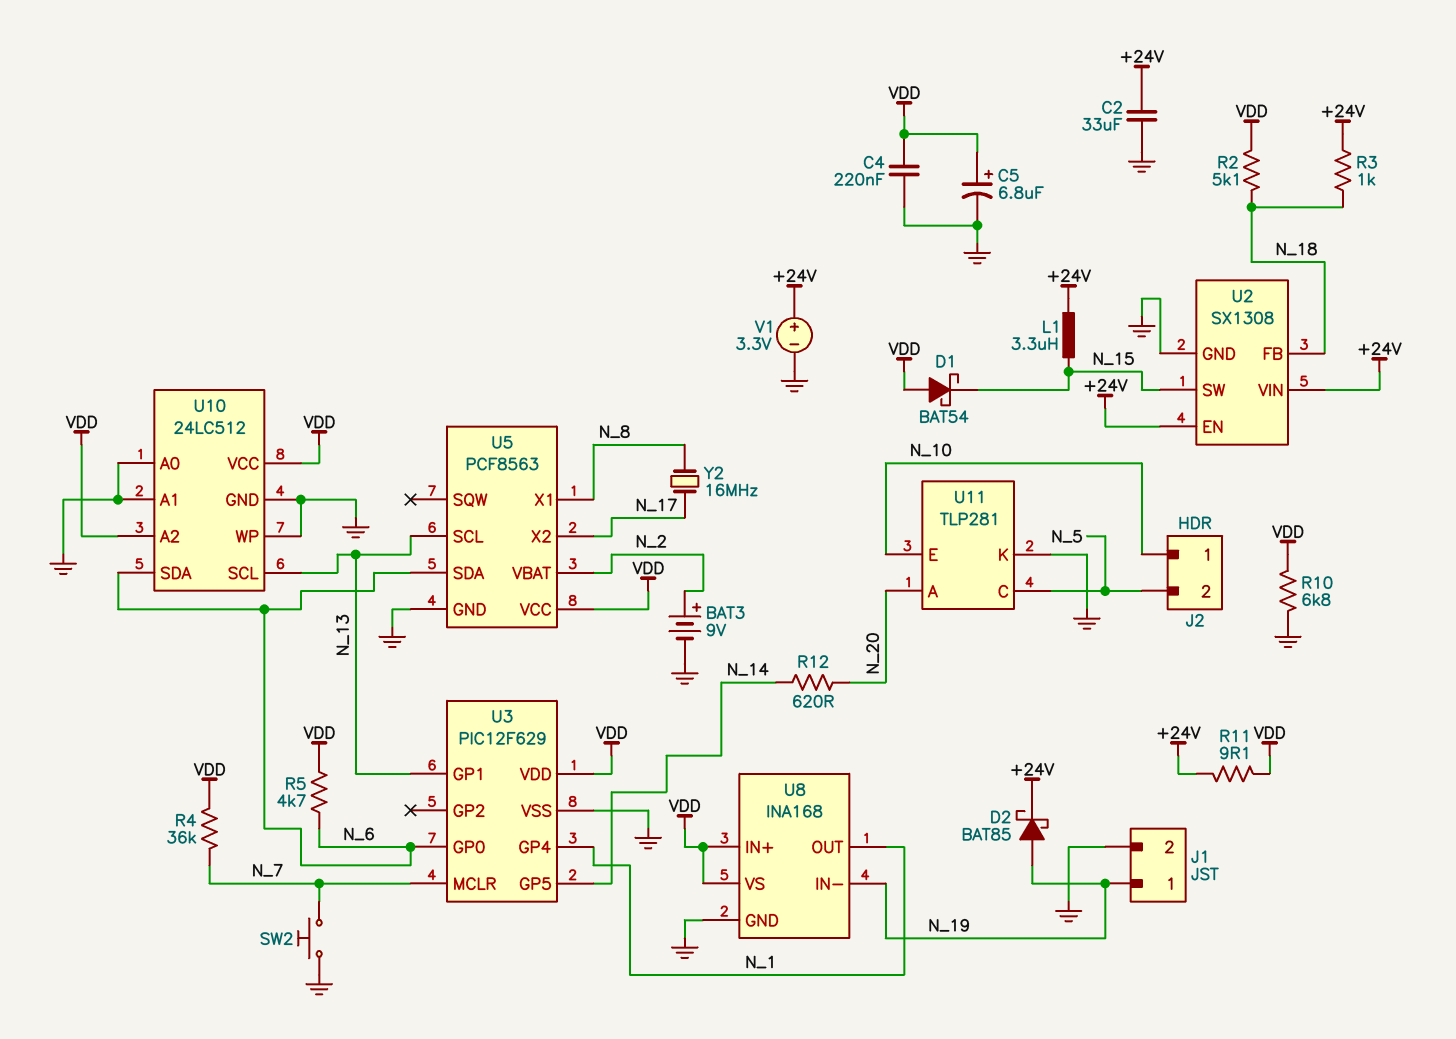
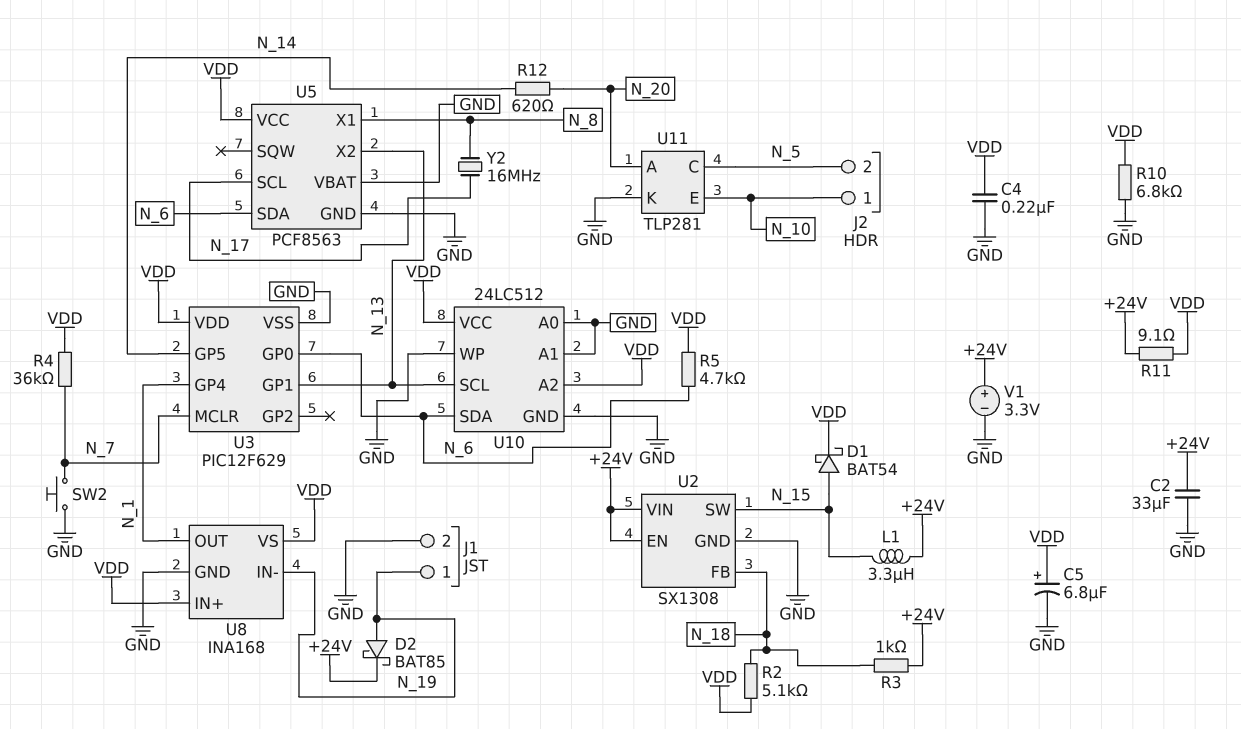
BAT3: 9V (plus N_2, minus GND) -> none
D1: schottky BAT54 (A VDD, K N_15) -> schottky BAT54 (A N_15, K VDD)
U5 pin SCL: N_13 -> N_17
U5 pin VBAT: N_2 -> GND
U5 pin X2: N_17 -> N_13

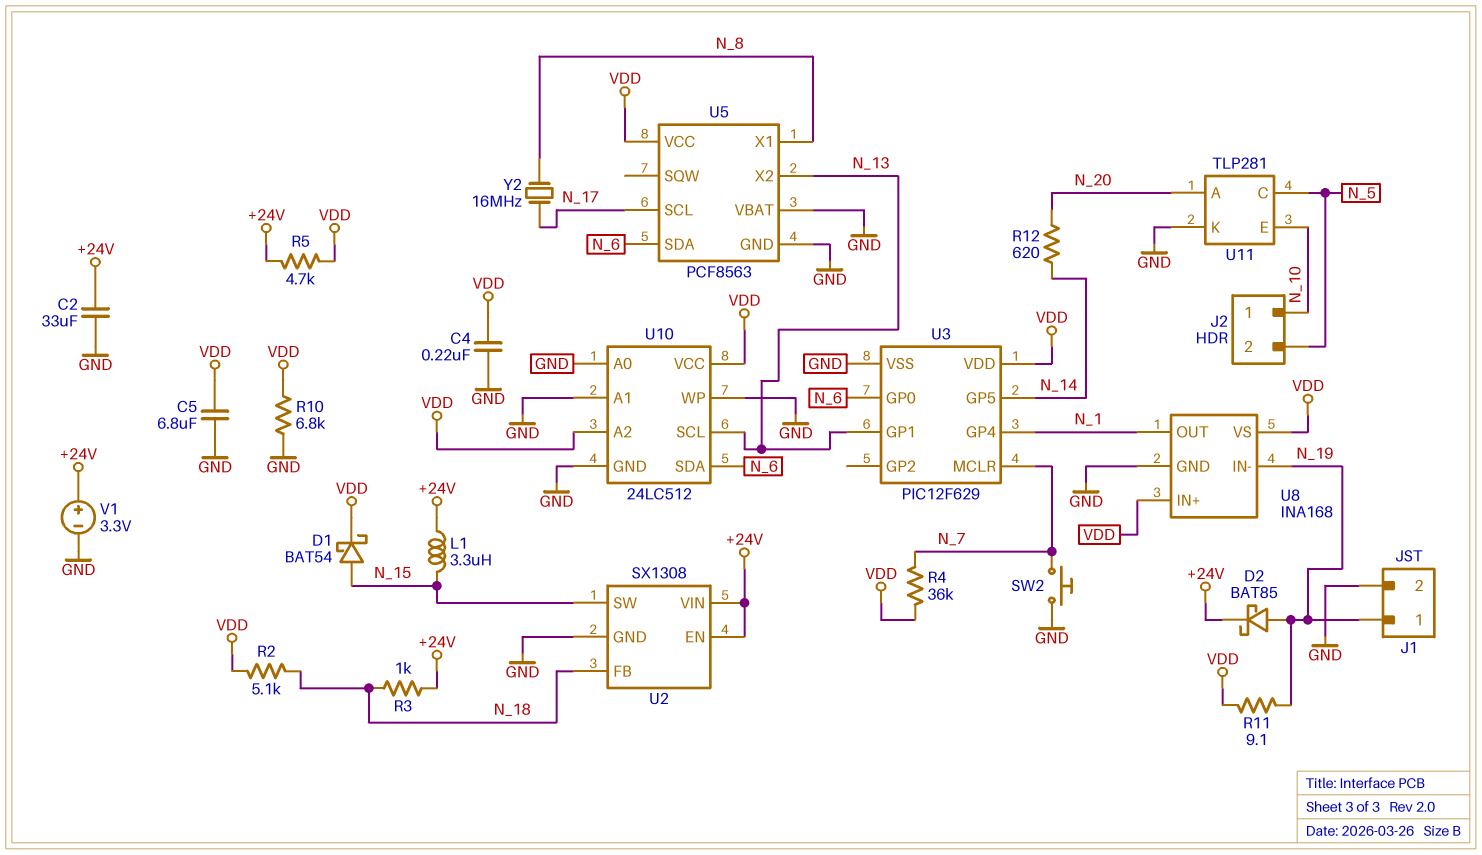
C5: 6.8uF (plus VDD, minus GND) -> 6.8uF (GND, VDD)
R5: 4.7k (N_6, VDD) -> 4.7k (+24V, VDD)
R11: 9.1 (+24V, VDD) -> 9.1 (N_19, VDD)

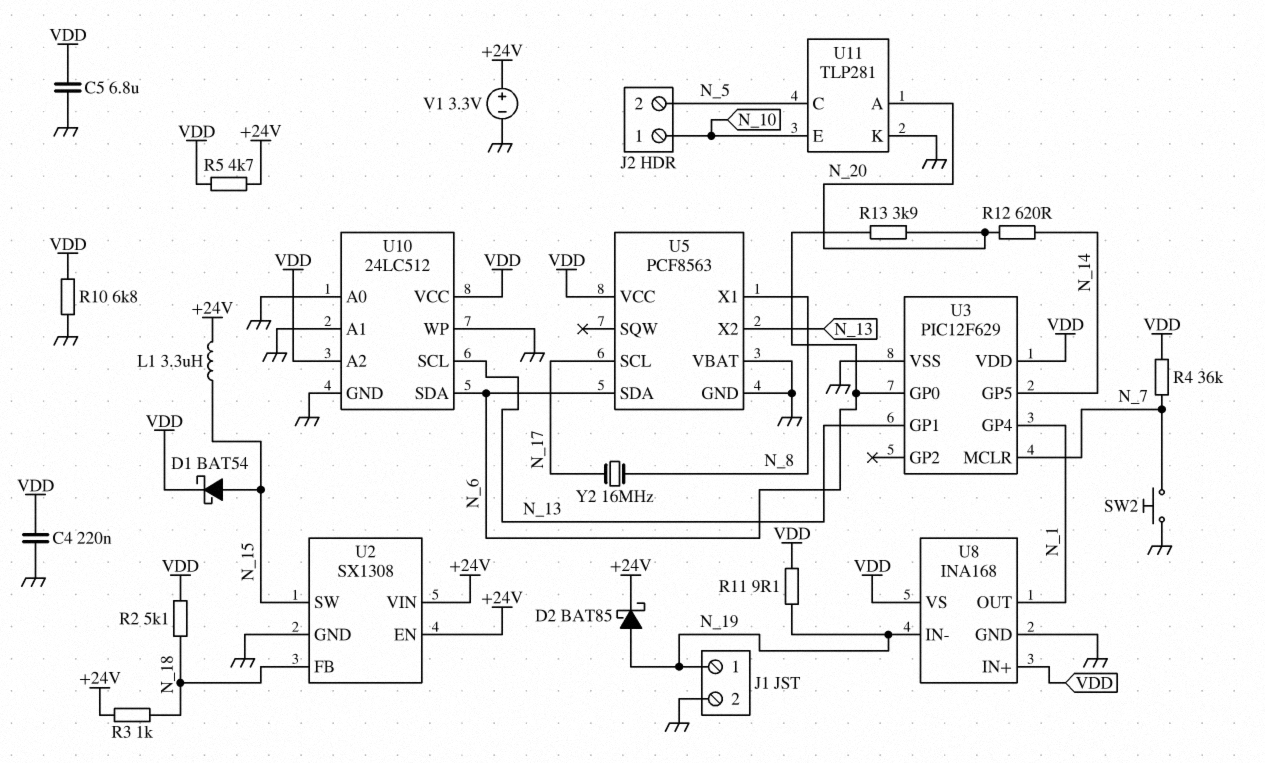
C2: 33uF (+24V, GND) -> none
R13: none -> 3.9k (N_6, N_20)

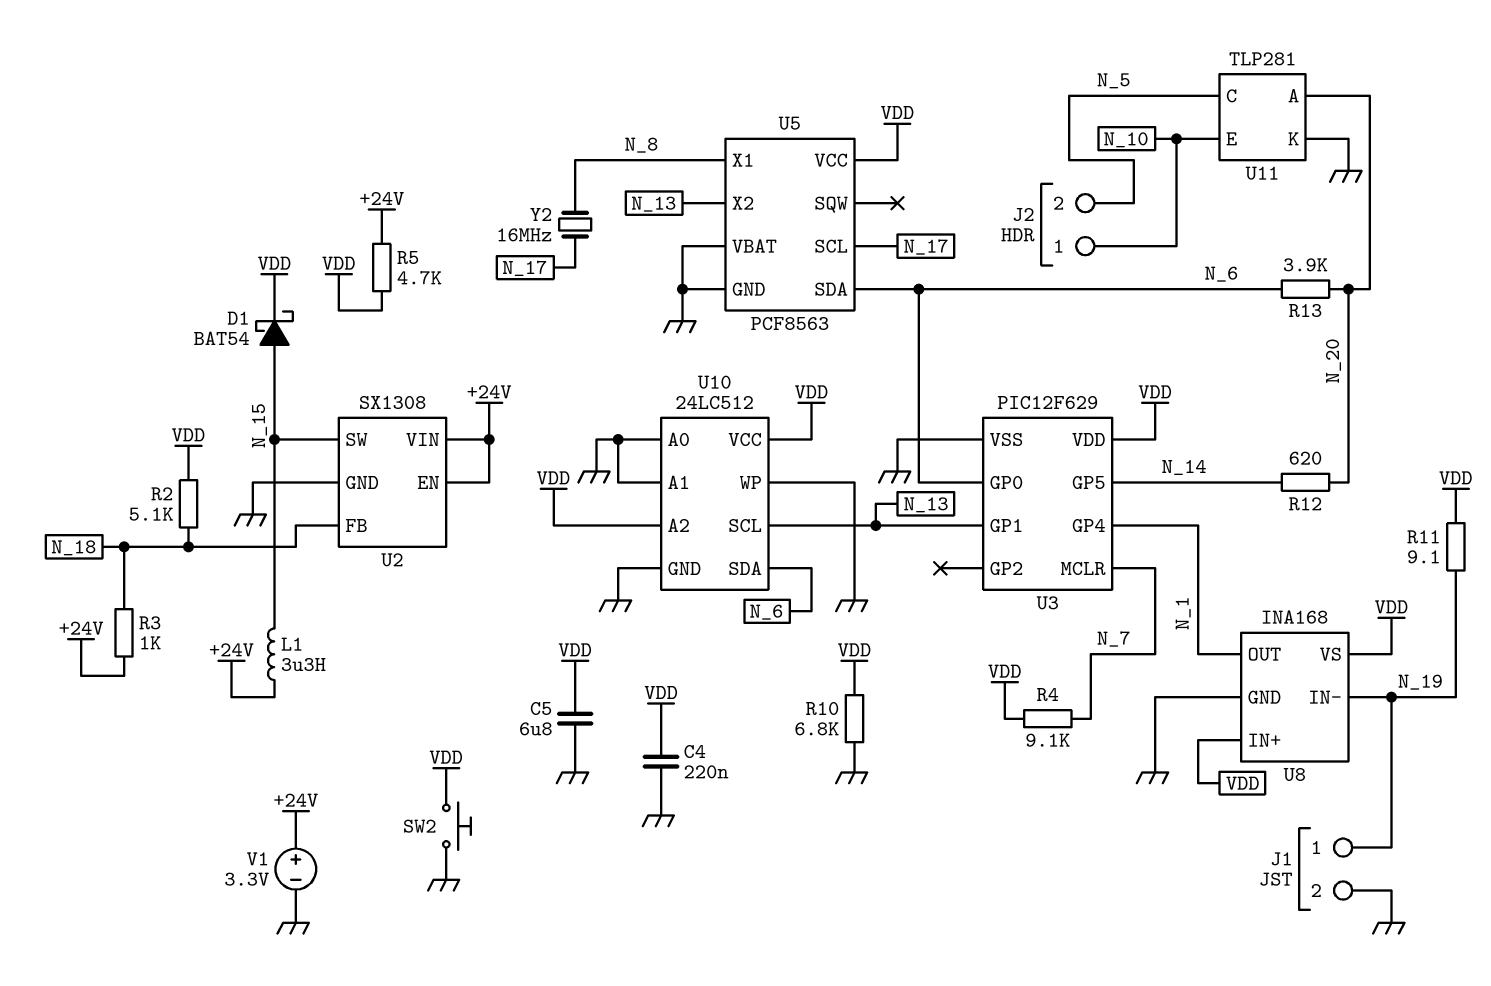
D2: schottky BAT85 (A N_19, K +24V) -> none
R4: 36k (N_7, VDD) -> 9.1k (N_7, VDD)
SW2: button (GND, N_7) -> button (GND, VDD)

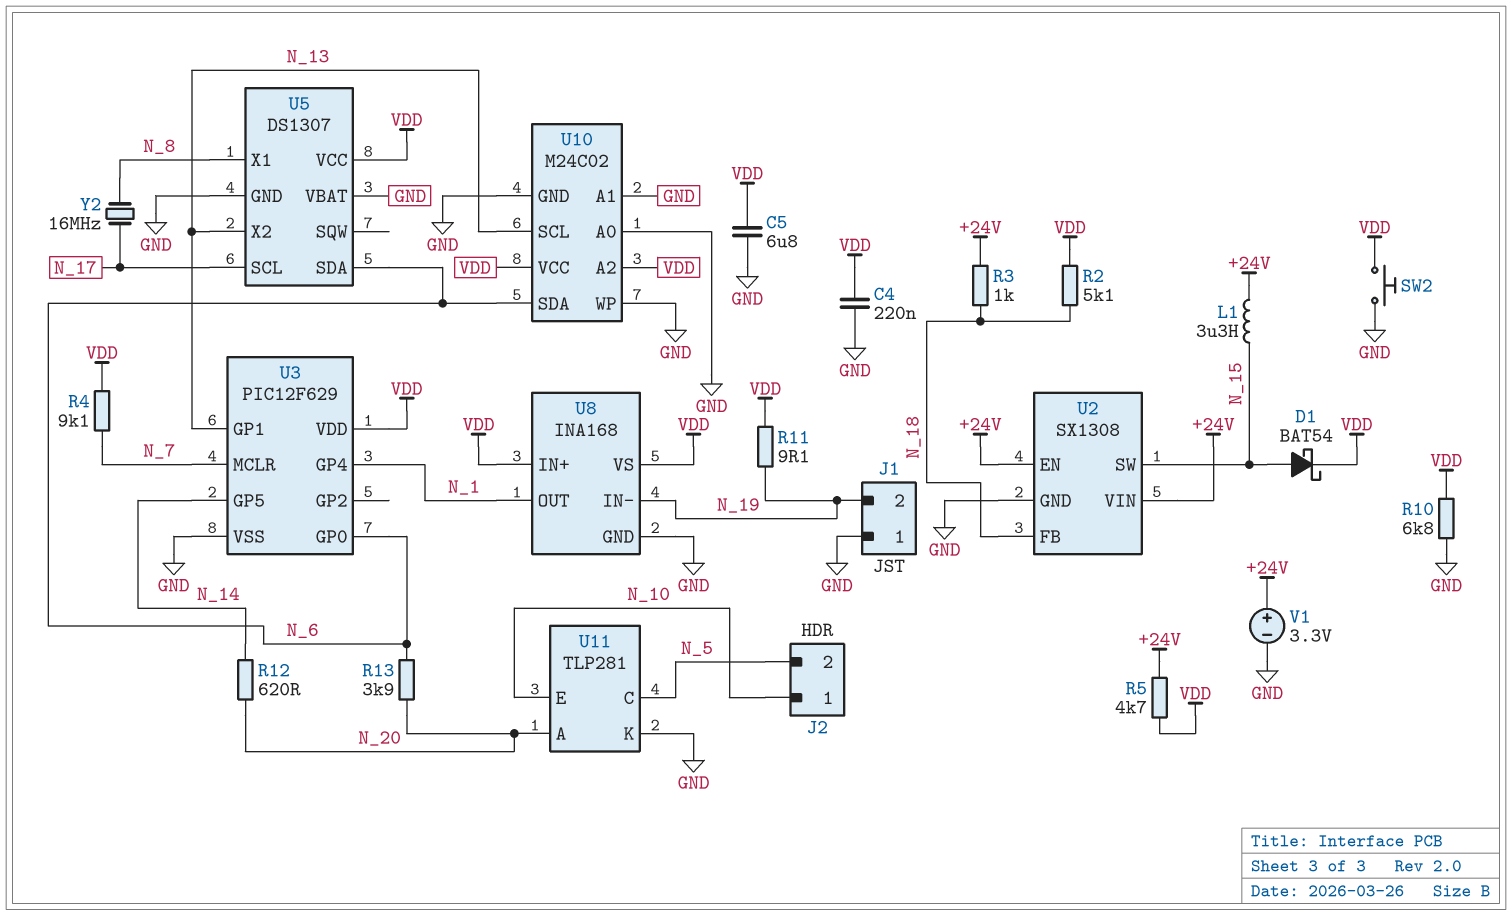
J1 pin 1: N_19 -> GND
J1 pin 2: GND -> N_19
U5: PCF8563 -> DS1307
U10: 24LC512 -> M24C02

